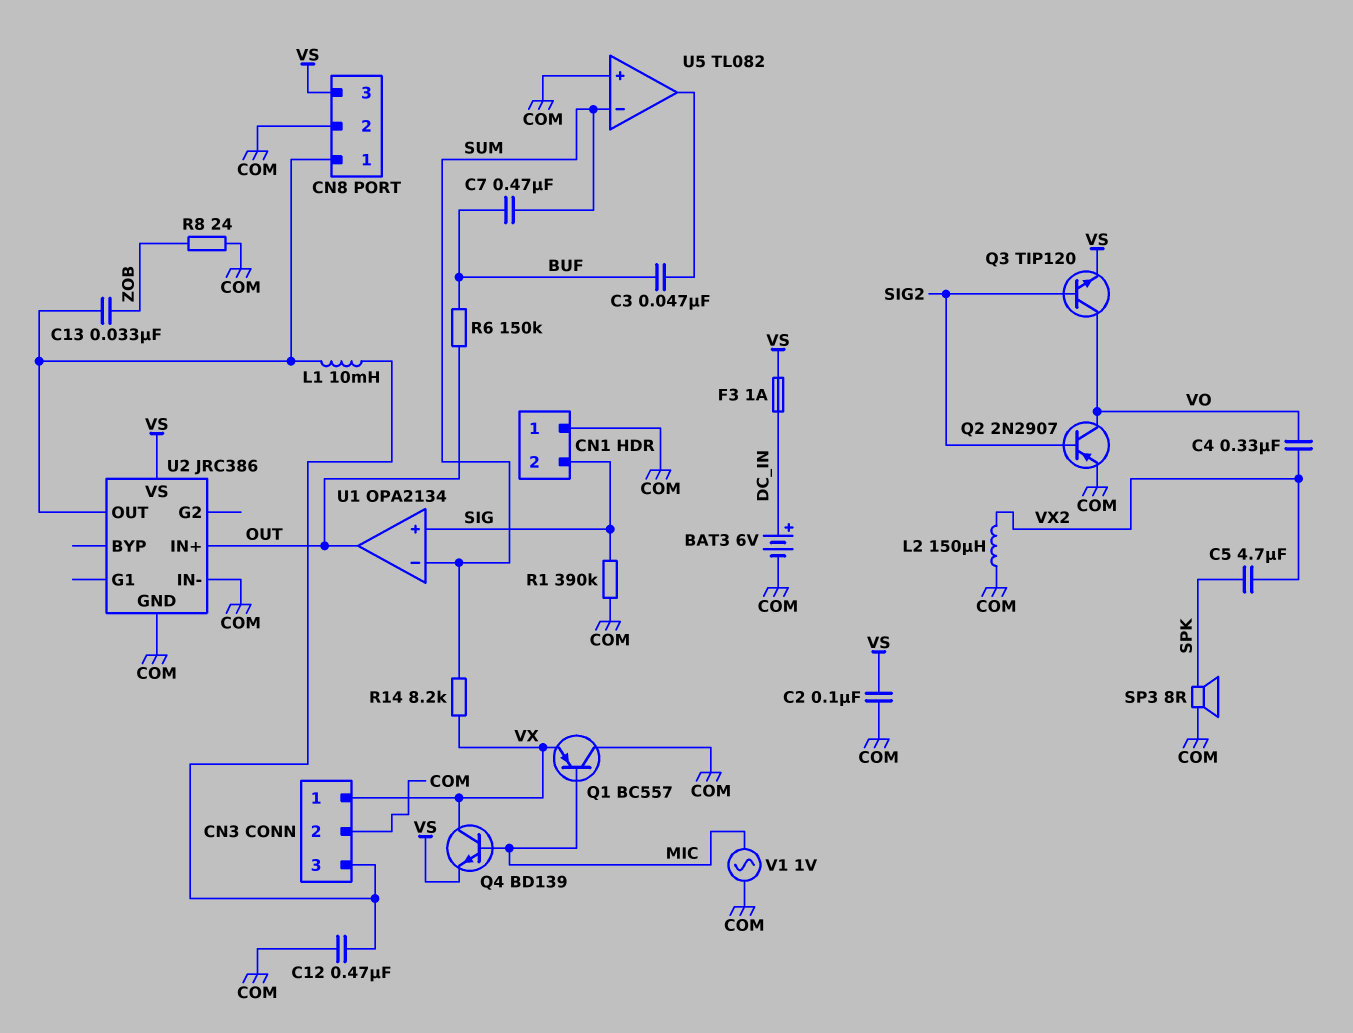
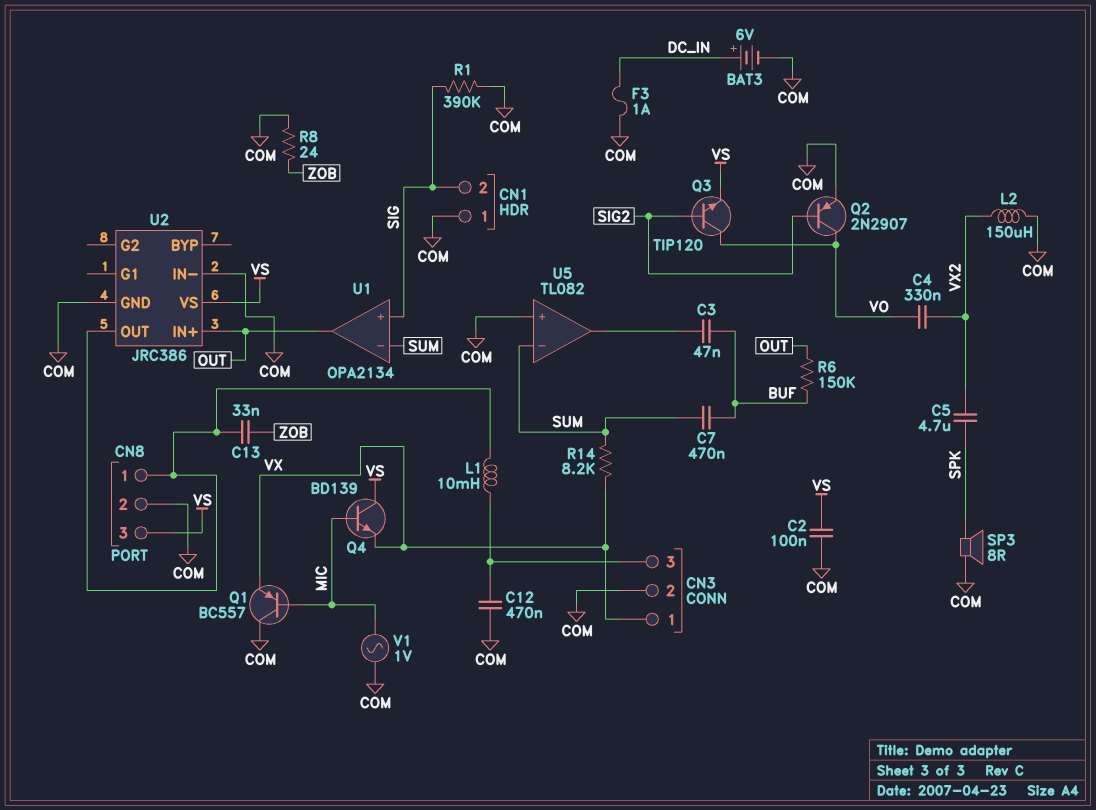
F3: 1A (DC_IN, VS) -> 1A (COM, DC_IN)
Q4: NPN BD139 (B MIC, C VX, E VS) -> NPN BD139 (B MIC, C VS, E VX)

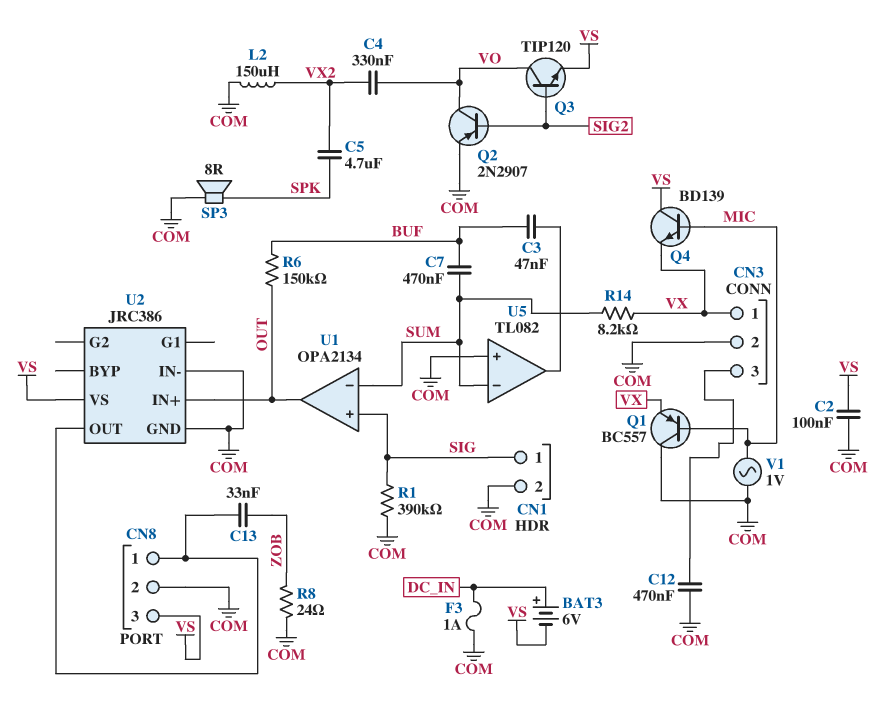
BAT3: 6V (plus DC_IN, minus COM) -> 6V (plus DC_IN, minus VS)
CN1 pin 1: COM -> SIG
CN1 pin 2: SIG -> COM
L1: 10mH (CN3/3, CN8/1) -> none

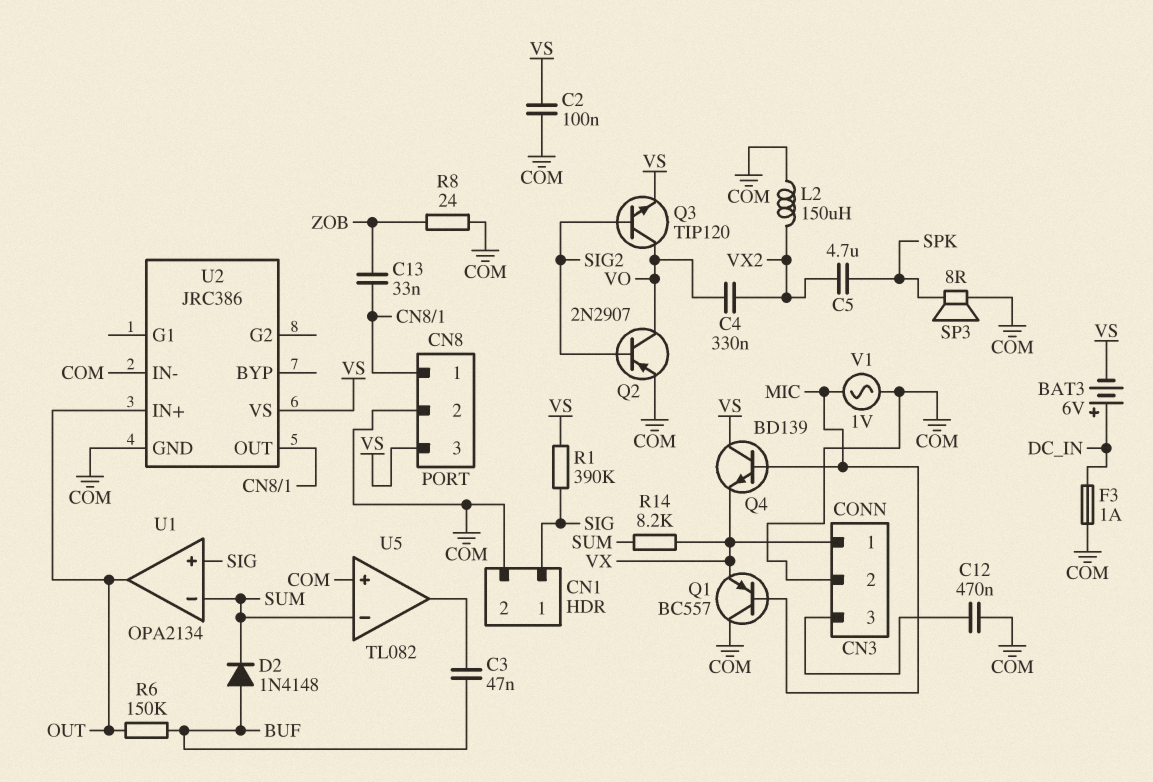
C7: 470nF (BUF, SUM) -> none
D2: none -> diode 1N4148 (A BUF, K SUM)
R1: 390k (COM, SIG) -> 390k (SIG, VS)

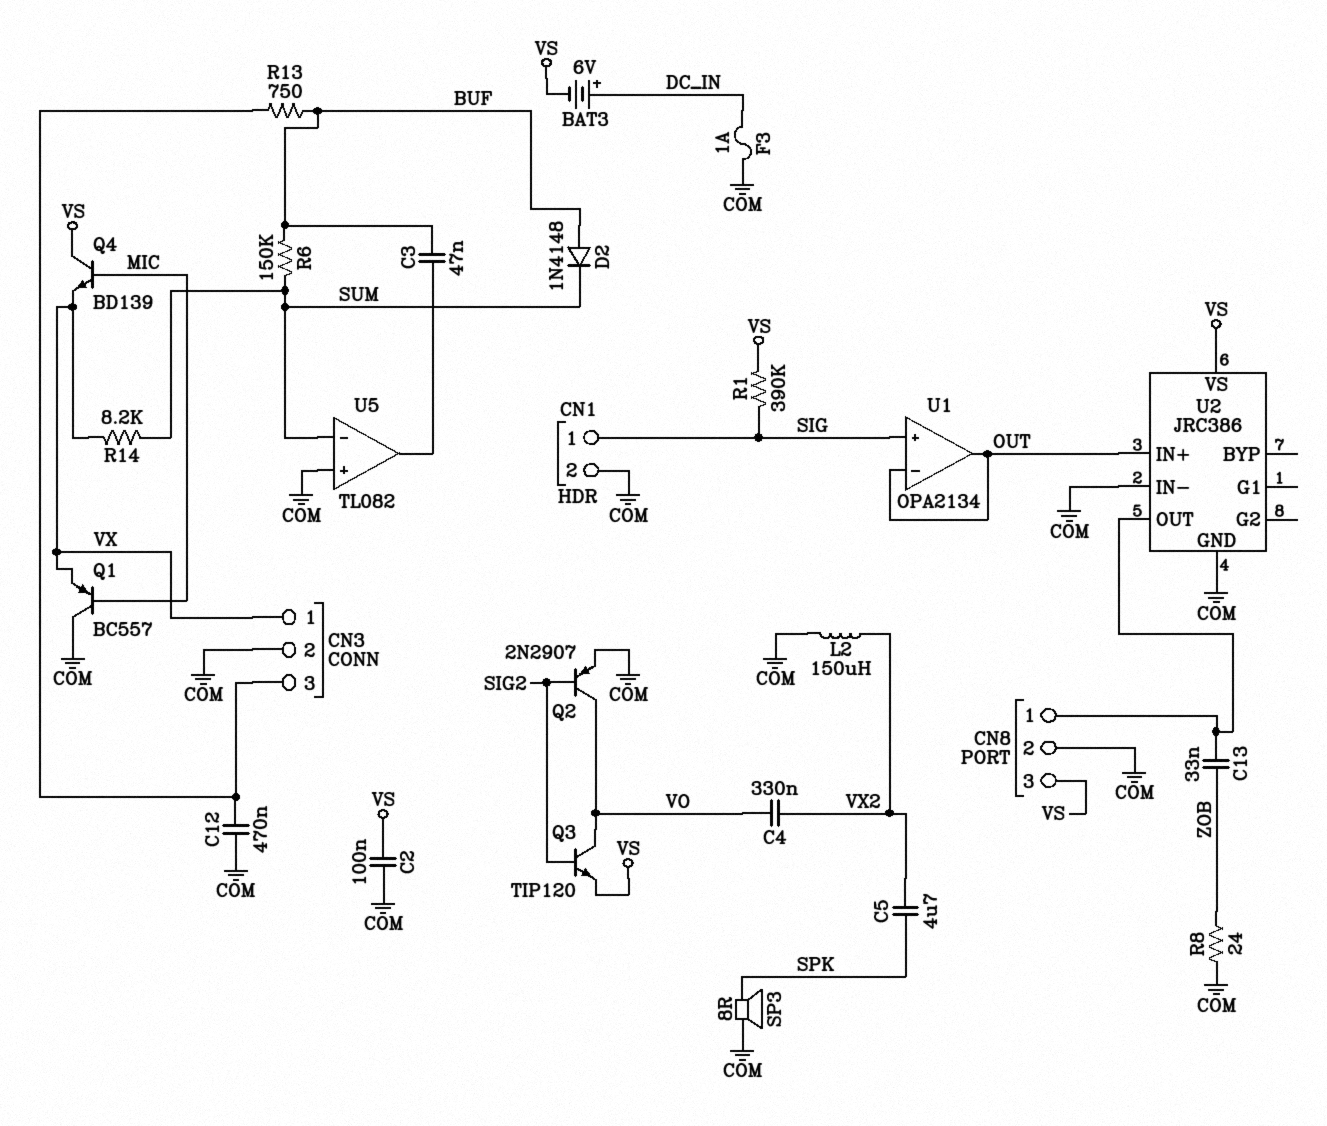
R6: 150k (BUF, OUT) -> 150k (BUF, SUM)
R13: none -> 750 (BUF, CN3/3)
U1 pin in-: SUM -> OUT
V1: AC 1V (COM, MIC) -> none

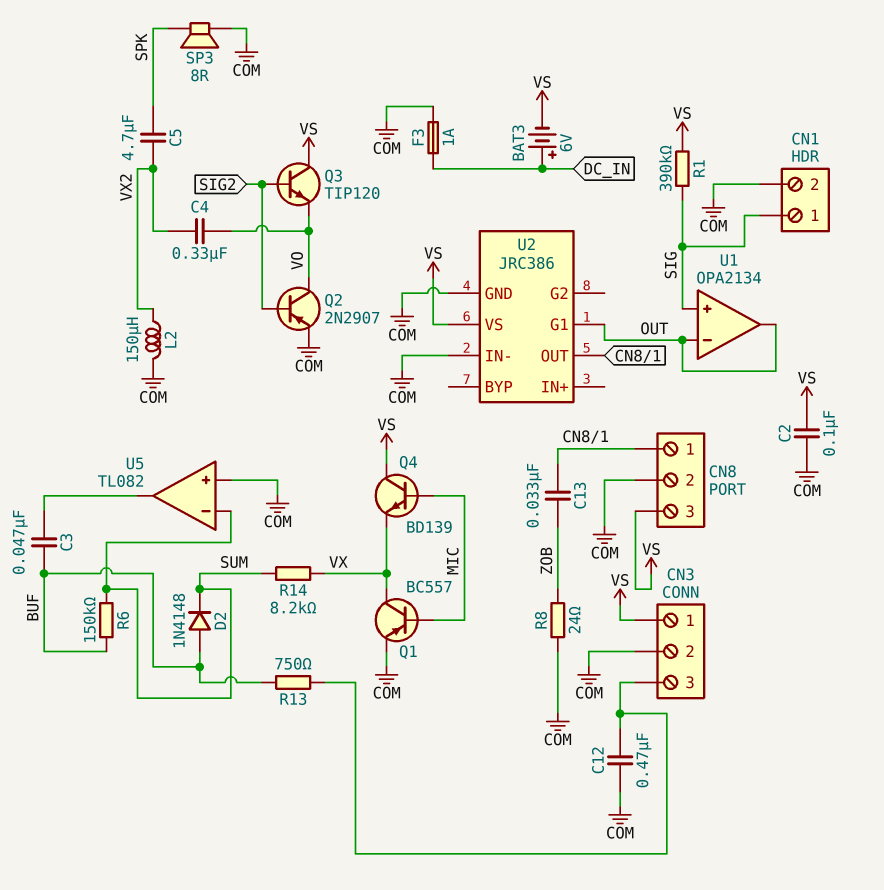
CN3 pin 1: VX -> VS
Q1: PNP BC557 (B MIC, C COM, E VX) -> PNP BC557 (B MIC, C VX, E COM)
Q3: NPN TIP120 (B SIG2, C VO, E VS) -> NPN TIP120 (B SIG2, C VS, E VO)
U2 pin G1: none -> OUT
U2 pin IN+: OUT -> none

